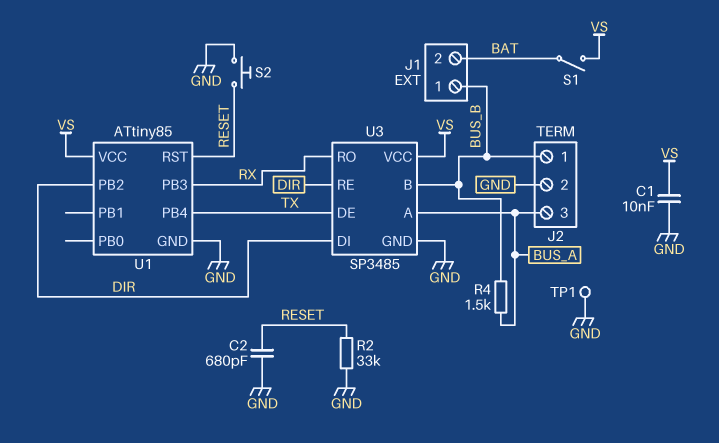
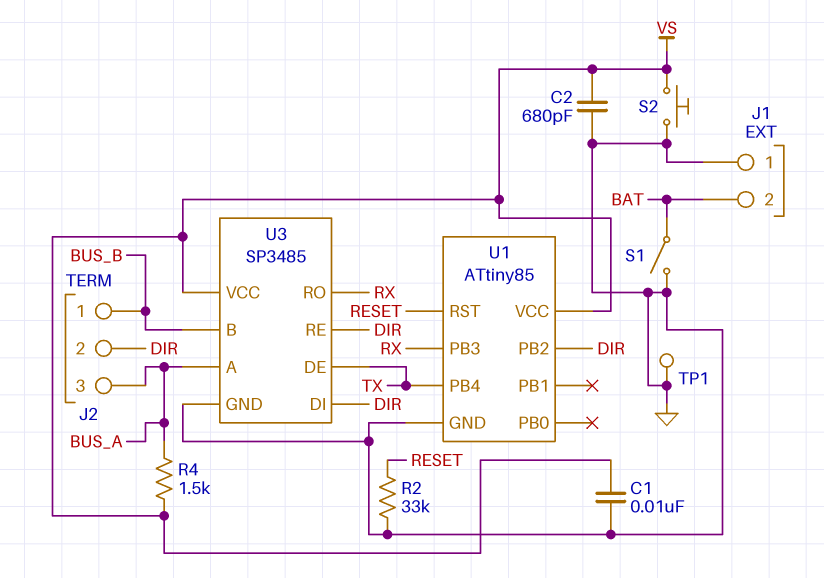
C2: 680pF (GND, RESET) -> 680pF (GND, VS)
J1 pin 1: BUS_B -> GND
J2 pin 2: GND -> DIR
R4: 1.5k (BUS_A, BUS_B) -> 1.5k (BUS_A, VS)
S1: switch (BAT, VS) -> switch (BAT, GND)
S2: button (GND, RESET) -> button (GND, VS)

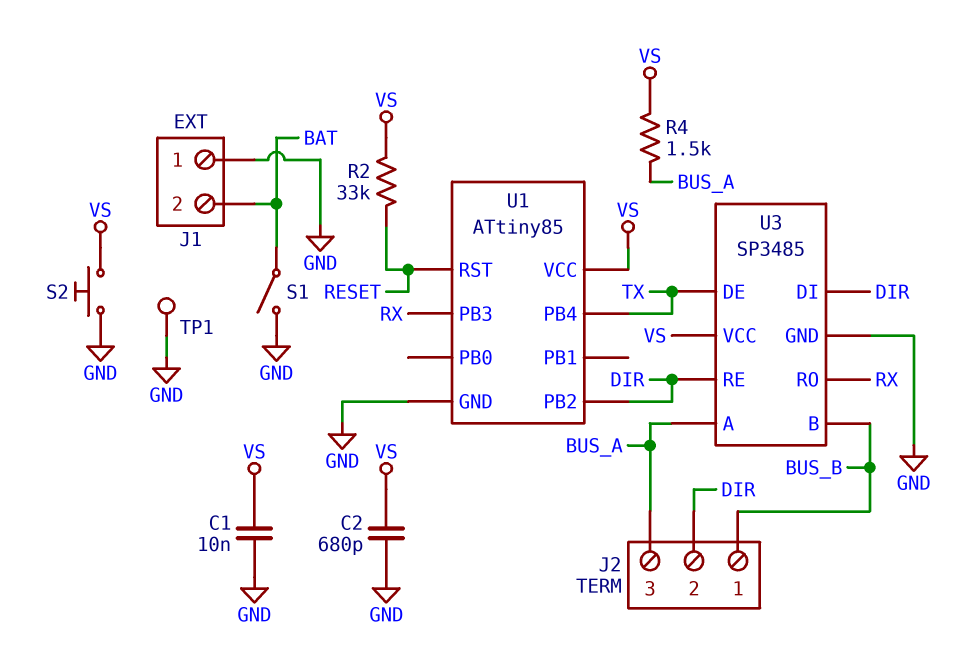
R2: 33k (GND, RESET) -> 33k (RESET, VS)

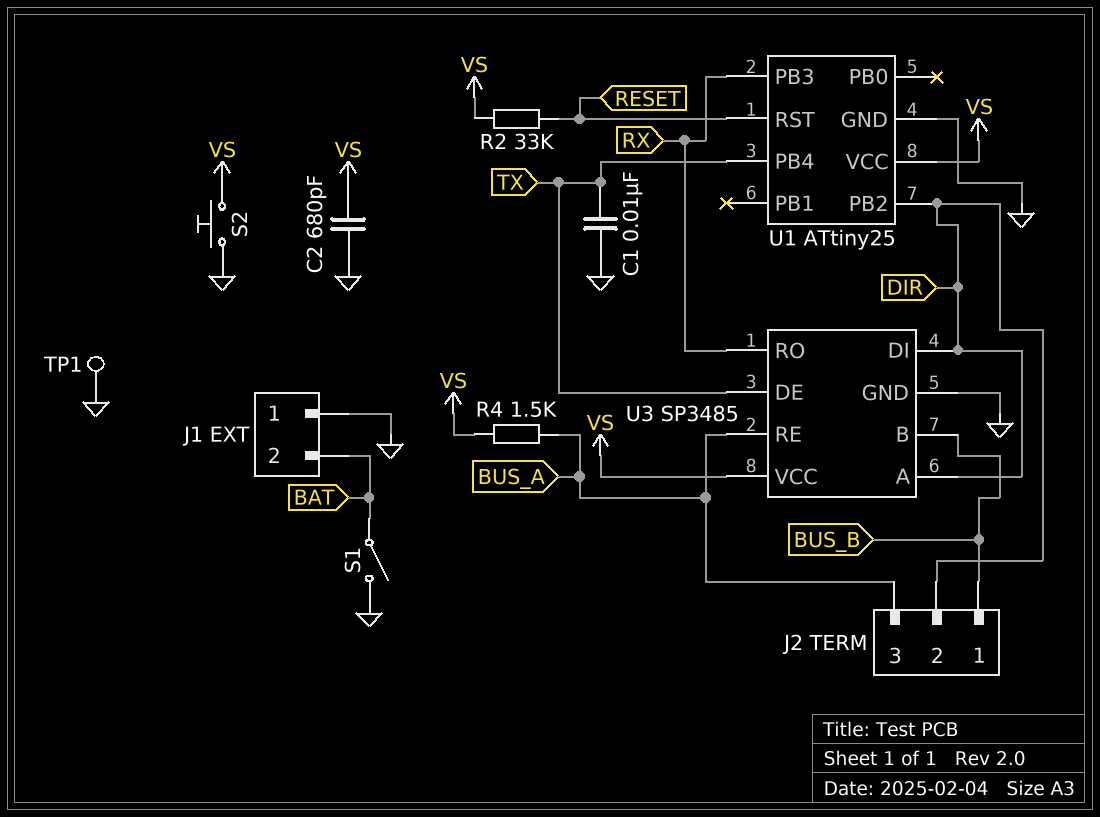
C1: 10nF (GND, VS) -> 10nF (GND, TX)
U1: ATtiny85 -> ATtiny25
U3 pin A: BUS_A -> DIR
U3 pin RE: DIR -> BUS_A

